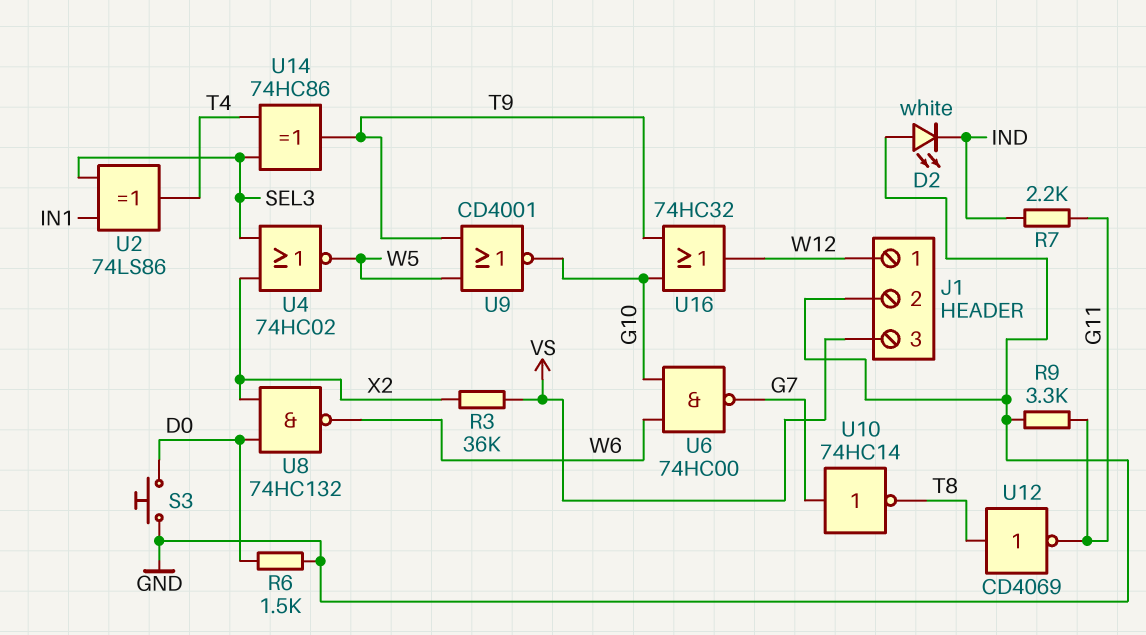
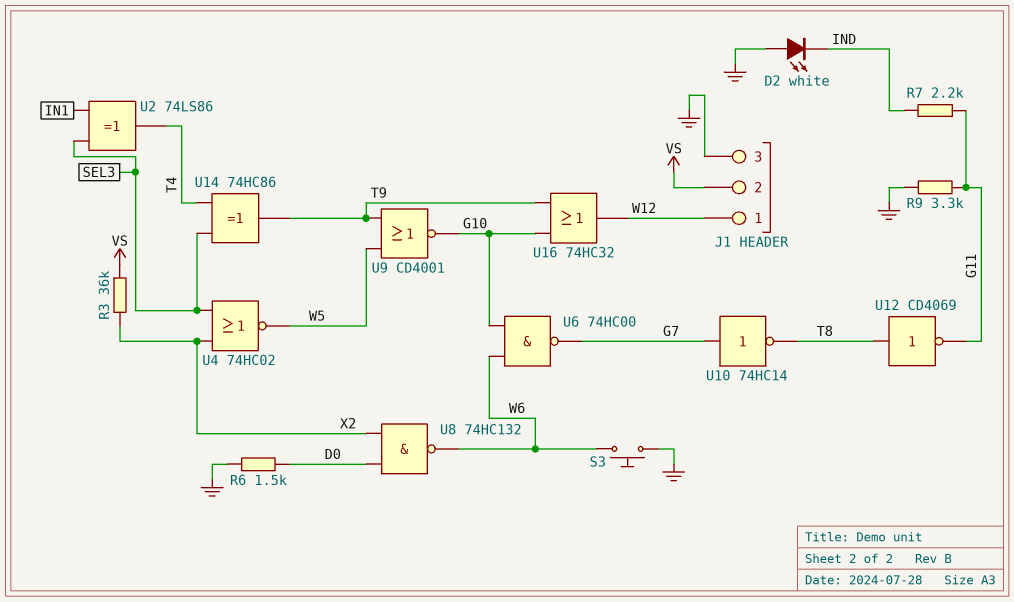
J1 pin 2: GND -> VS
J1 pin 3: VS -> GND
S3: button (D0, GND) -> button (GND, W6)

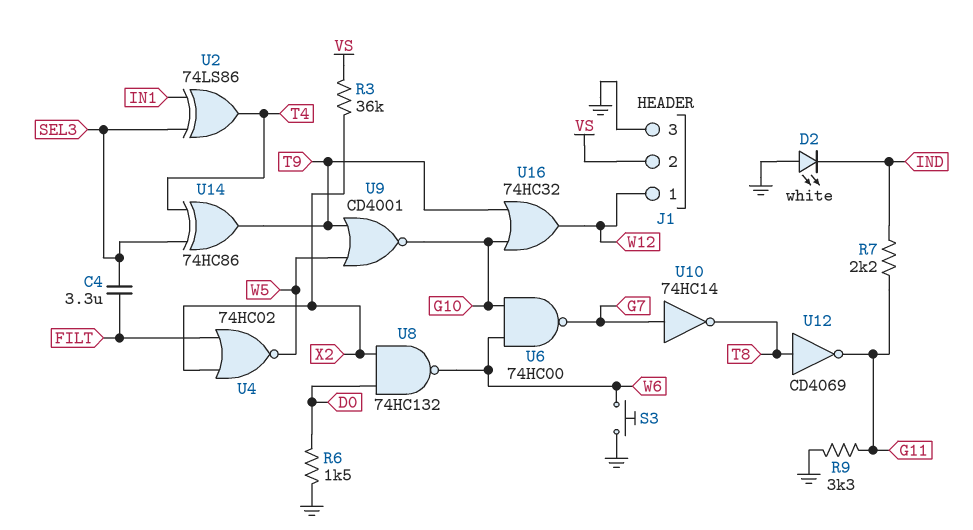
C4: none -> 3.3uF (FILT, SEL3)
U4: NOR 74HC02 (in SEL3, in X2, out W5) -> NOR 74HC02 (in FILT, in X2, out W5)

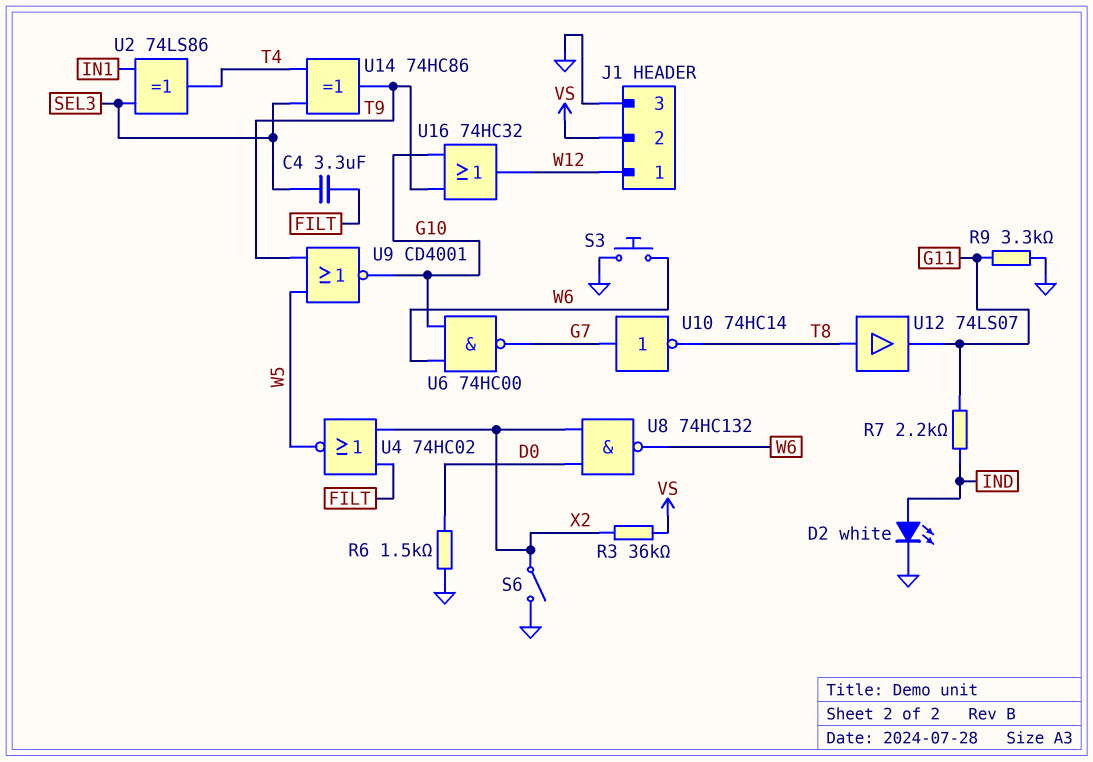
D2: LED white (A GND, K IND) -> LED white (A IND, K GND)
S6: none -> switch (GND, X2)
U12: NOT CD4069 (in T8, out G11) -> buffer 74LS07 (in T8, out G11)

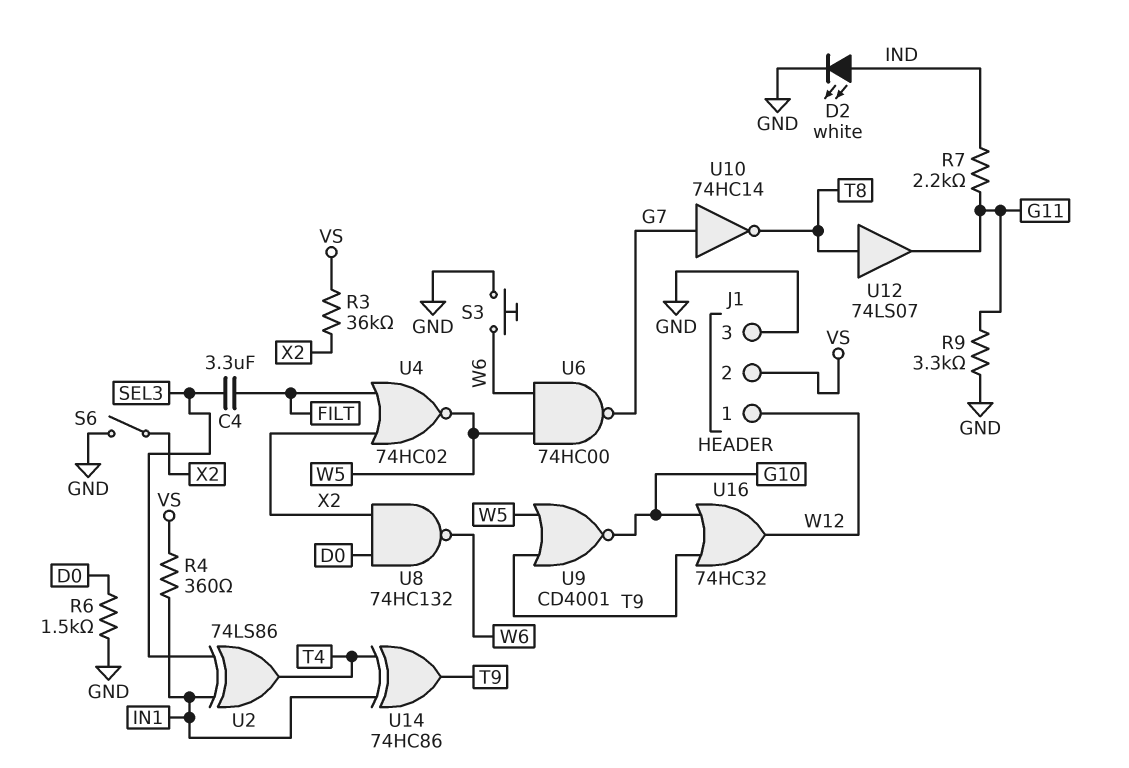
R4: none -> 360 (IN1, VS)
U6: NAND 74HC00 (in G10, in W6, out G7) -> NAND 74HC00 (in W5, in W6, out G7)
U14: XOR 74HC86 (in SEL3, in T4, out T9) -> XOR 74HC86 (in IN1, in T4, out T9)

